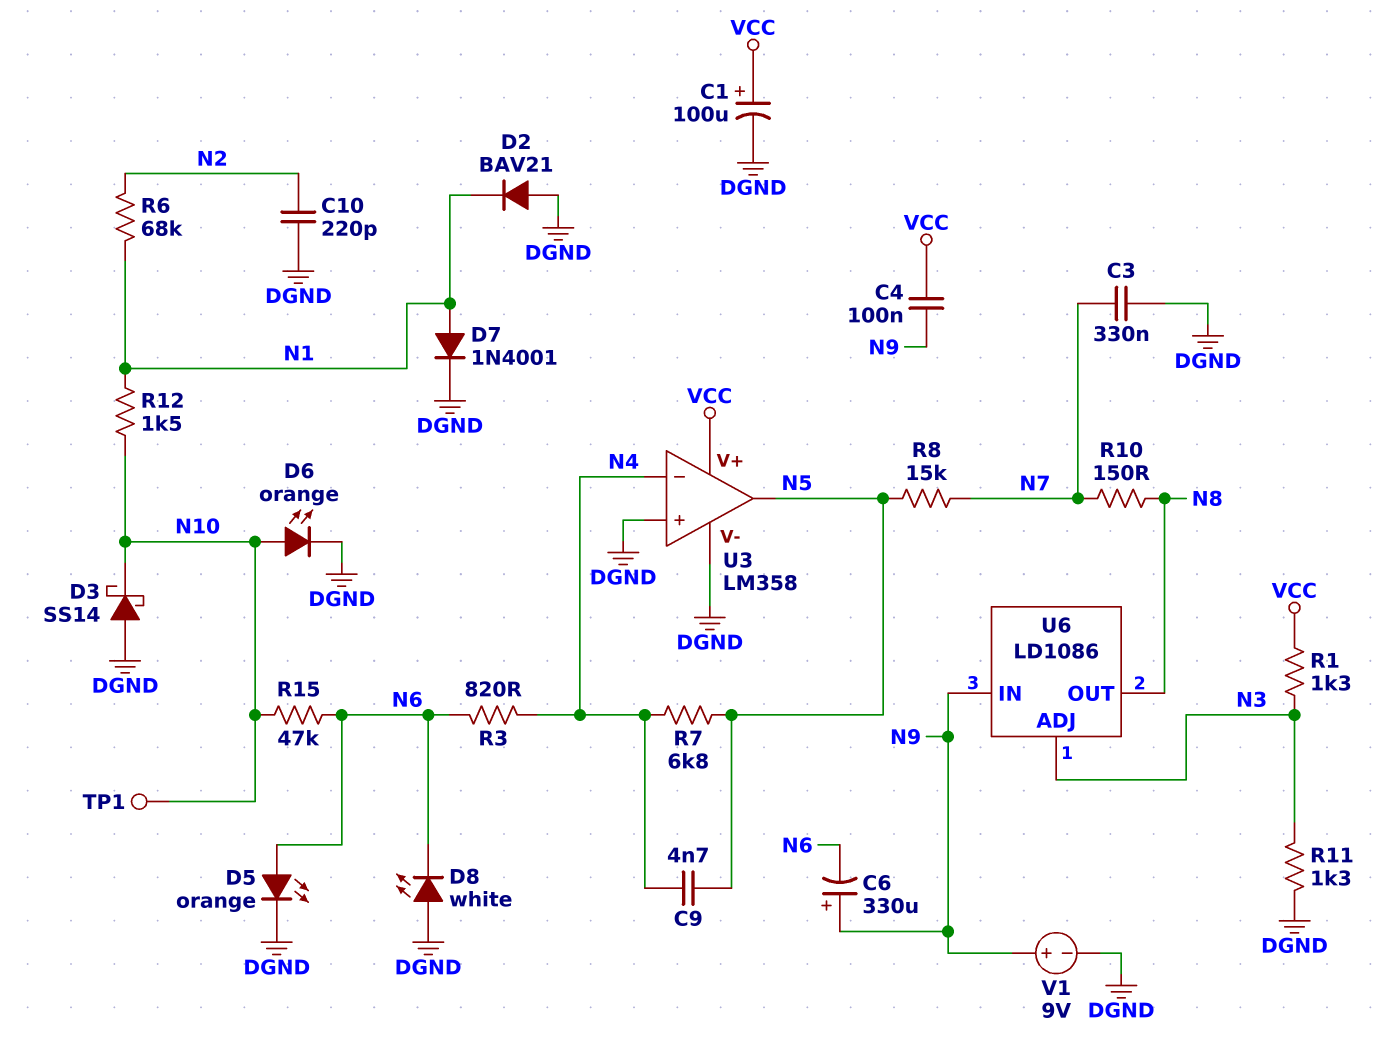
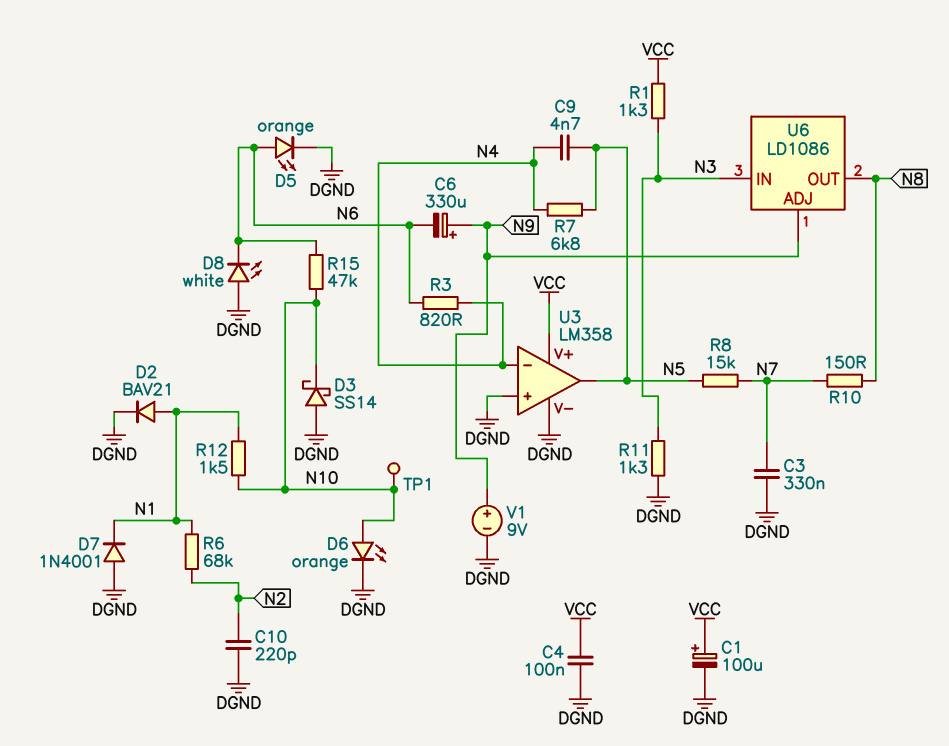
C4: 100nF (N9, VCC) -> 100nF (DGND, VCC)
D2: diode BAV21 (A DGND, K N1) -> diode BAV21 (A N1, K DGND)
D7: diode 1N4001 (A N1, K DGND) -> diode 1N4001 (A DGND, K N1)
U6 pin ADJ: N3 -> N9
U6 pin IN: N9 -> N3

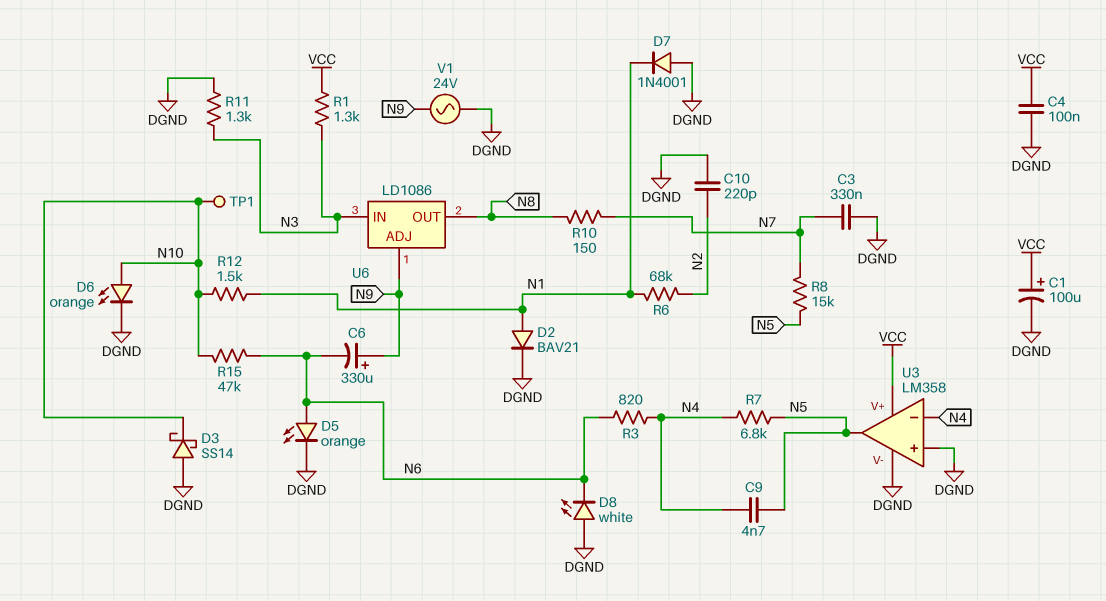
V1: 9V (plus N9, minus DGND) -> AC 24V (DGND, N9)

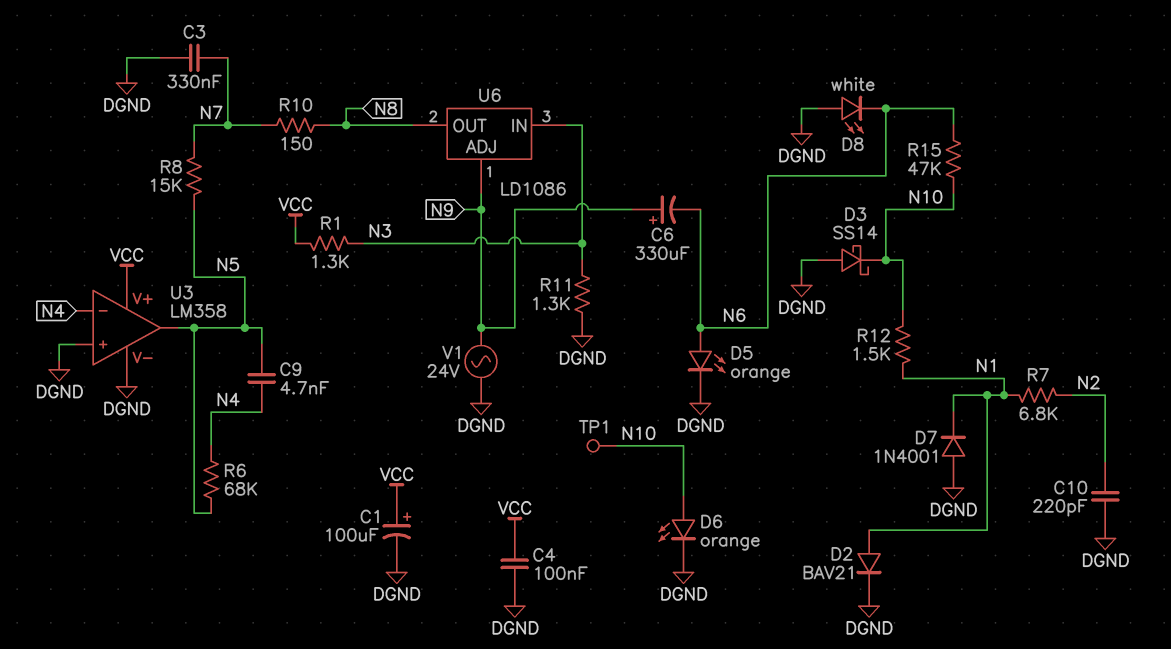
R3: 820 (N4, N6) -> none
R6: 68k (N1, N2) -> 68k (N4, N5)
R7: 6.8k (N4, N5) -> 6.8k (N1, N2)

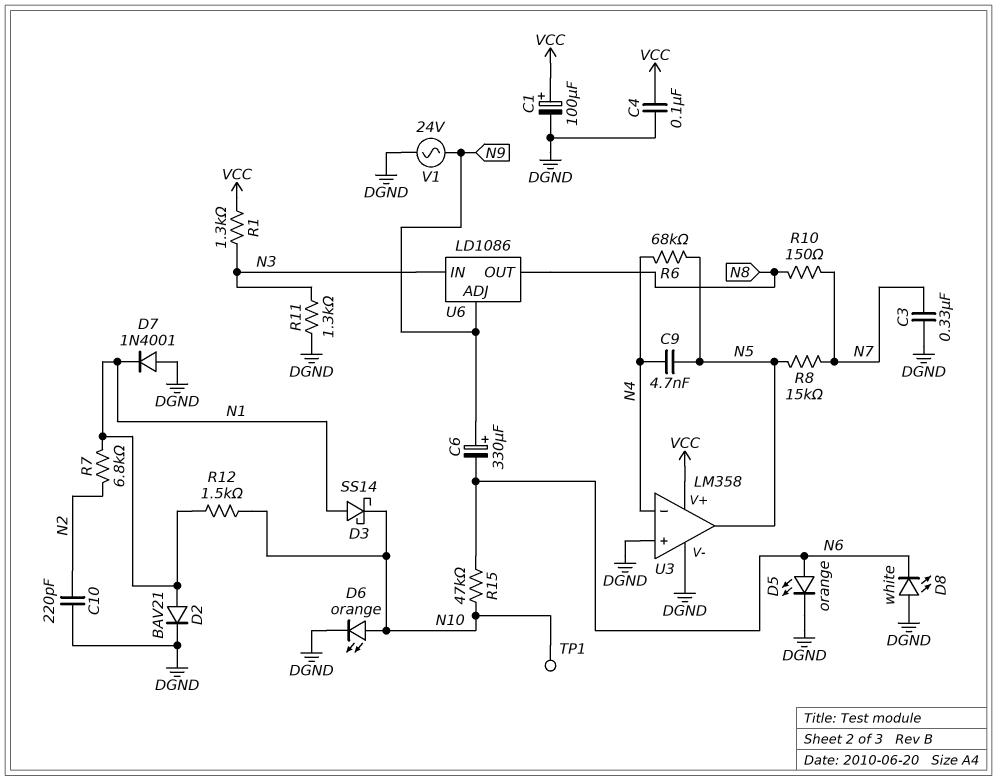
D3: schottky SS14 (A DGND, K N10) -> schottky SS14 (A N1, K N10)

